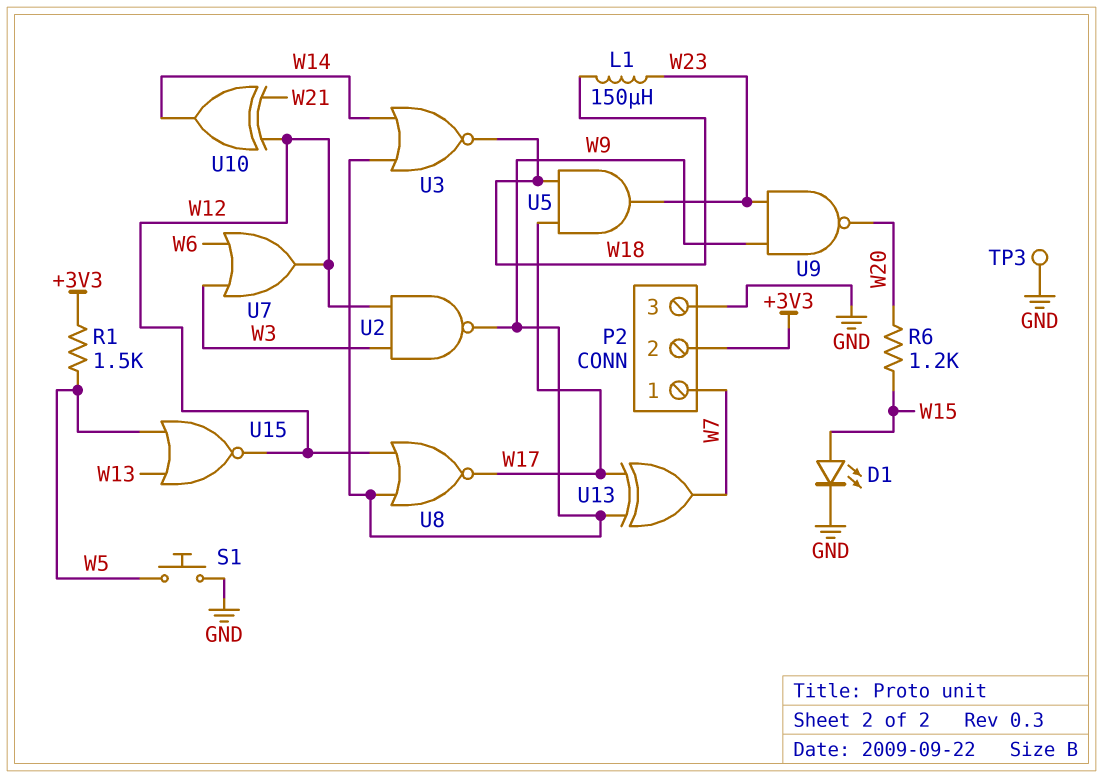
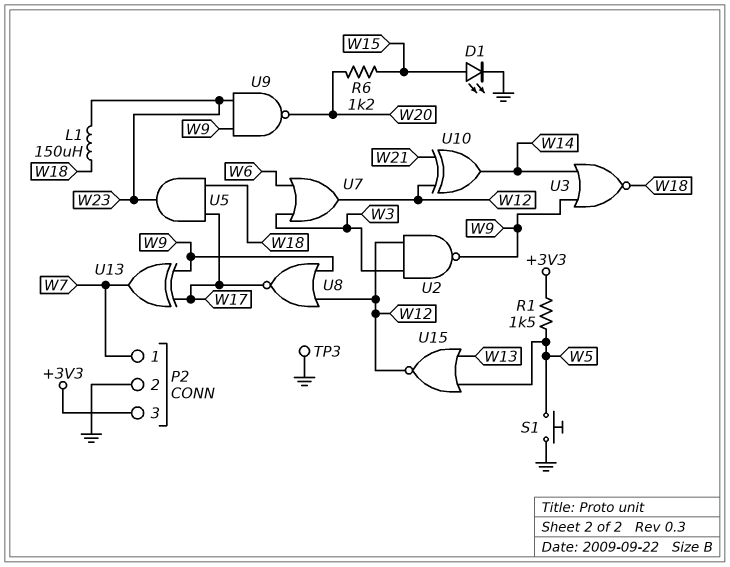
P2 pin 2: +3V3 -> GND
P2 pin 3: GND -> +3V3

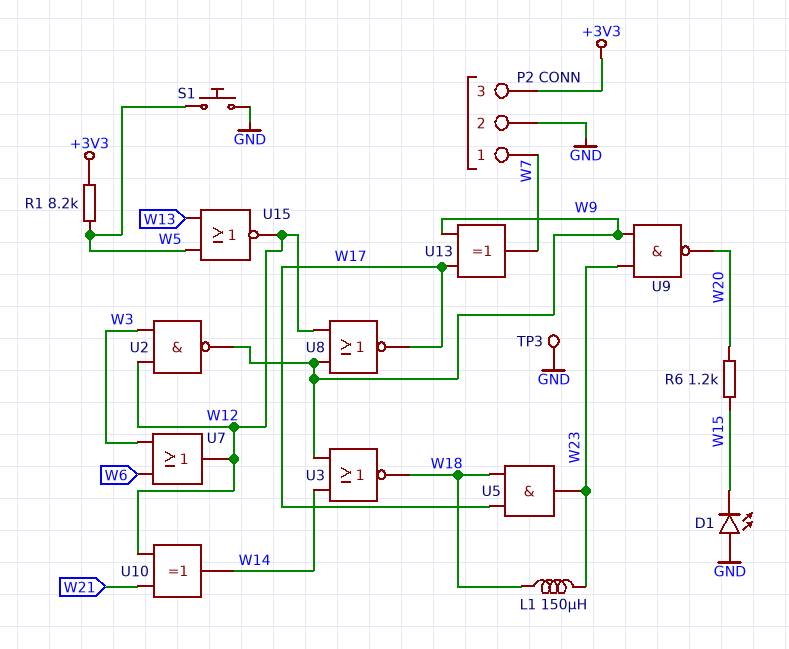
D1: LED (A W15, K GND) -> LED (A GND, K W15)
R1: 1.5k (+3V3, W5) -> 8.2k (+3V3, W5)

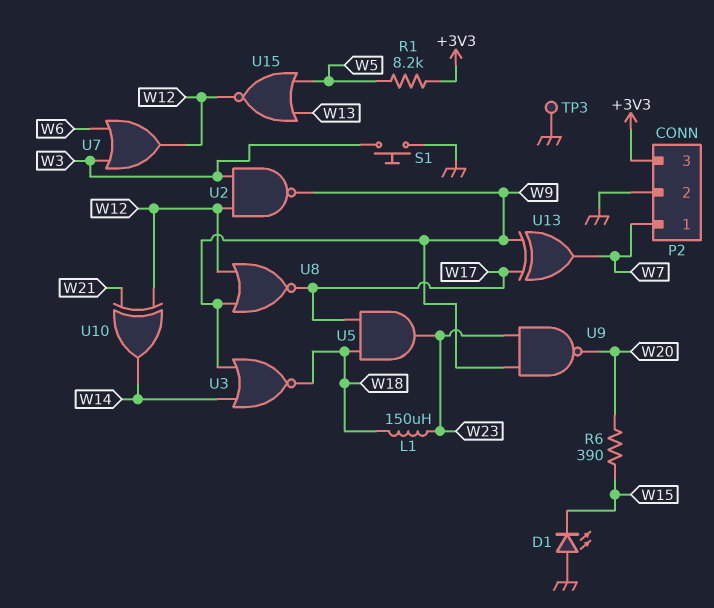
R6: 1.2k (W15, W20) -> 390 (W15, W20)
S1: button (GND, W5) -> button (GND, W3)

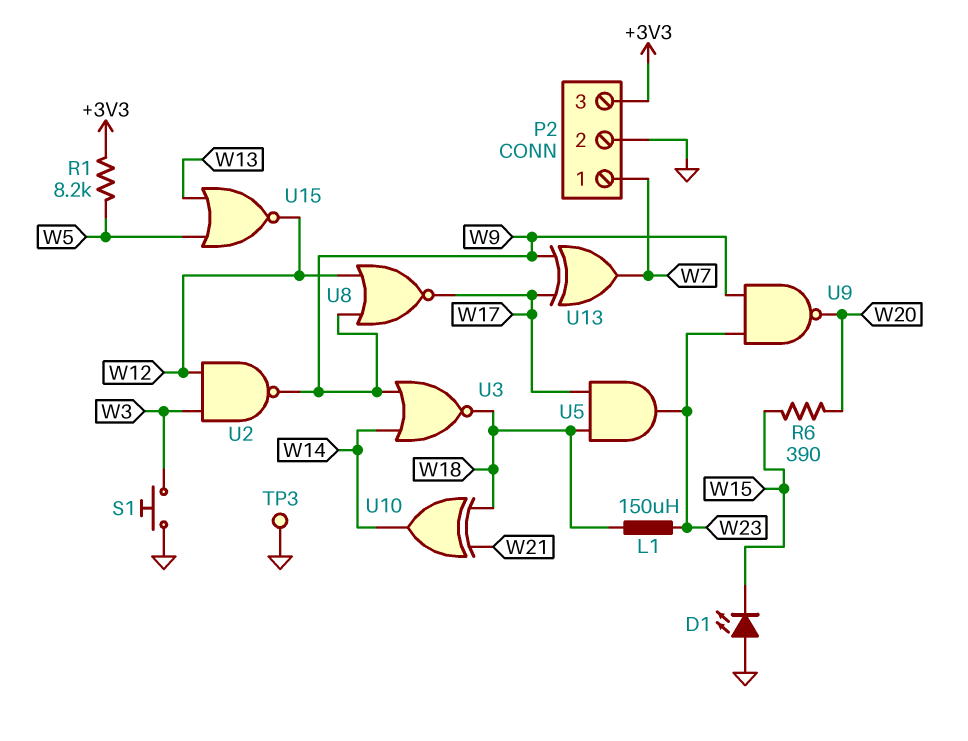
U7: OR (in W3, in W6, out W12) -> none
U10: XOR (in W12, in W21, out W14) -> XOR (in W18, in W21, out W14)

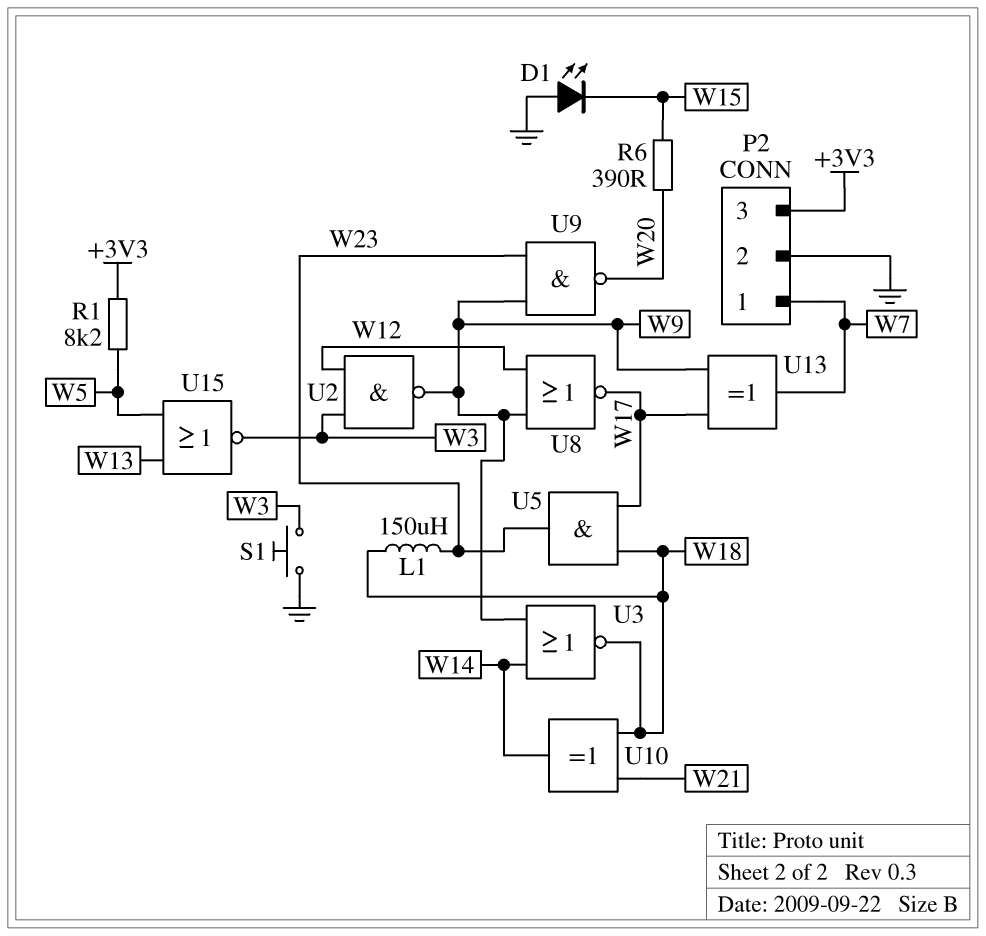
TP3: test point (GND) -> none
U15: NOR (in W5, in W13, out W12) -> NOR (in W5, in W13, out W3)

